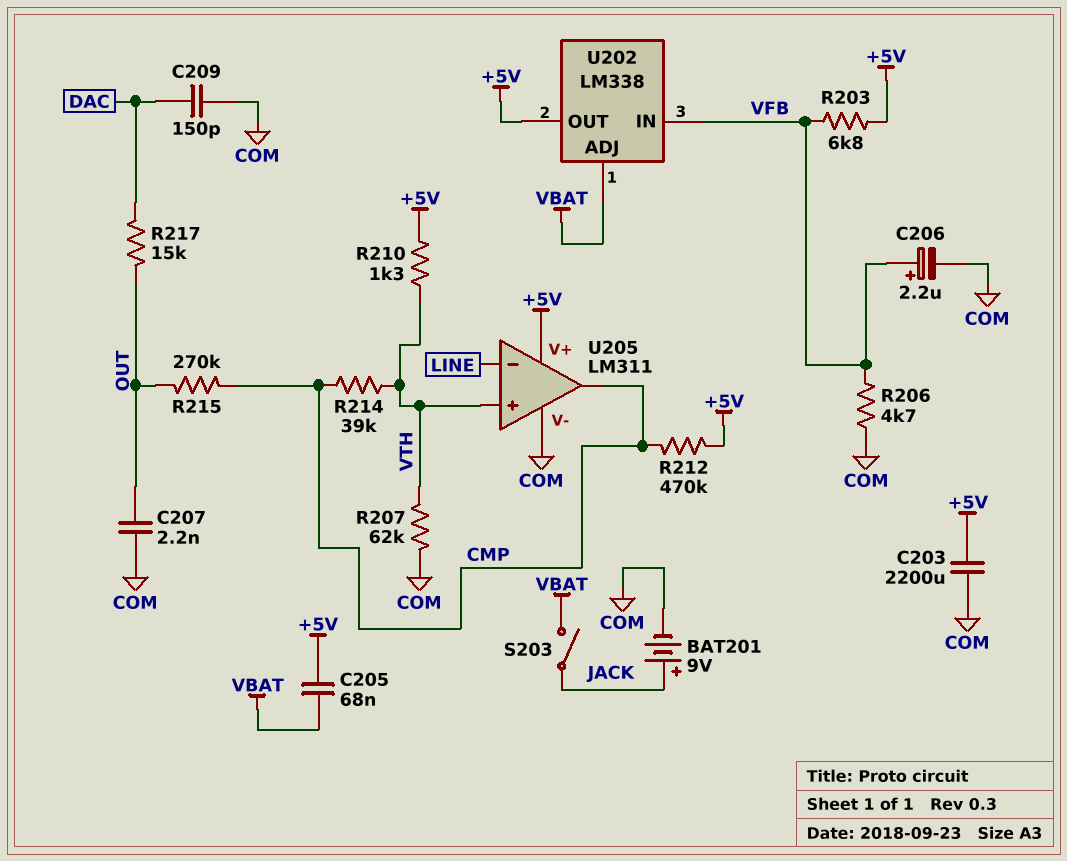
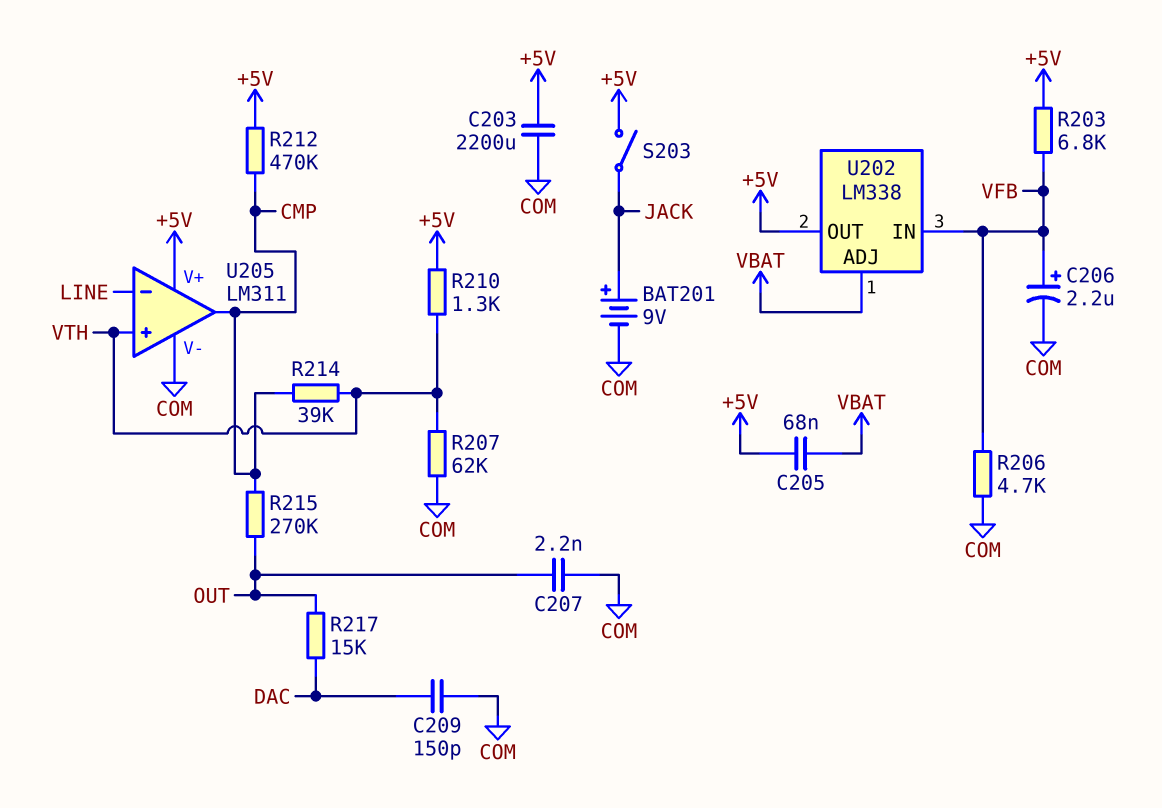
S203: switch (JACK, VBAT) -> switch (+5V, JACK)

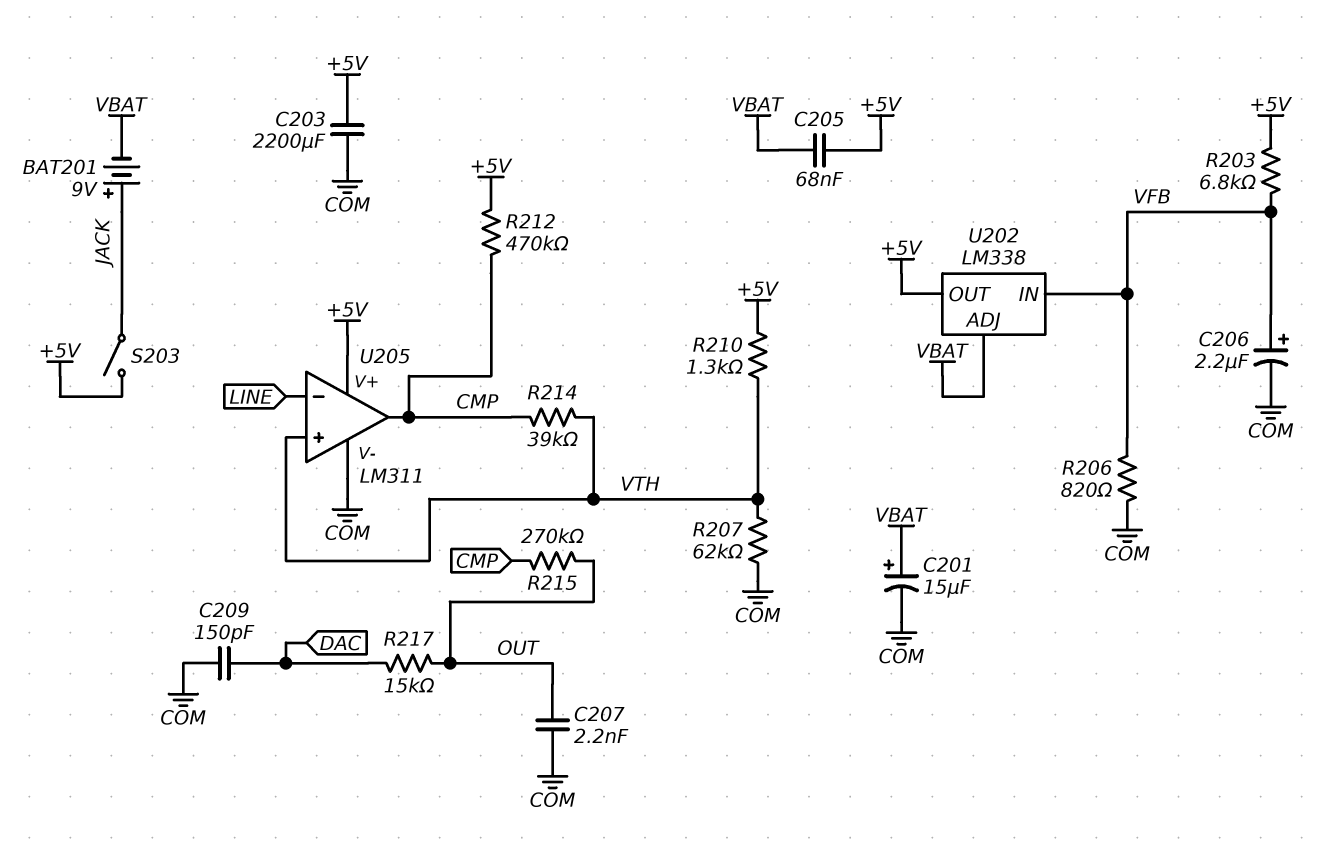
BAT201: 9V (plus JACK, minus COM) -> 9V (plus JACK, minus VBAT)
C201: none -> 15uF (plus VBAT, minus COM)
R206: 4.7k (COM, VFB) -> 820 (COM, VFB)

